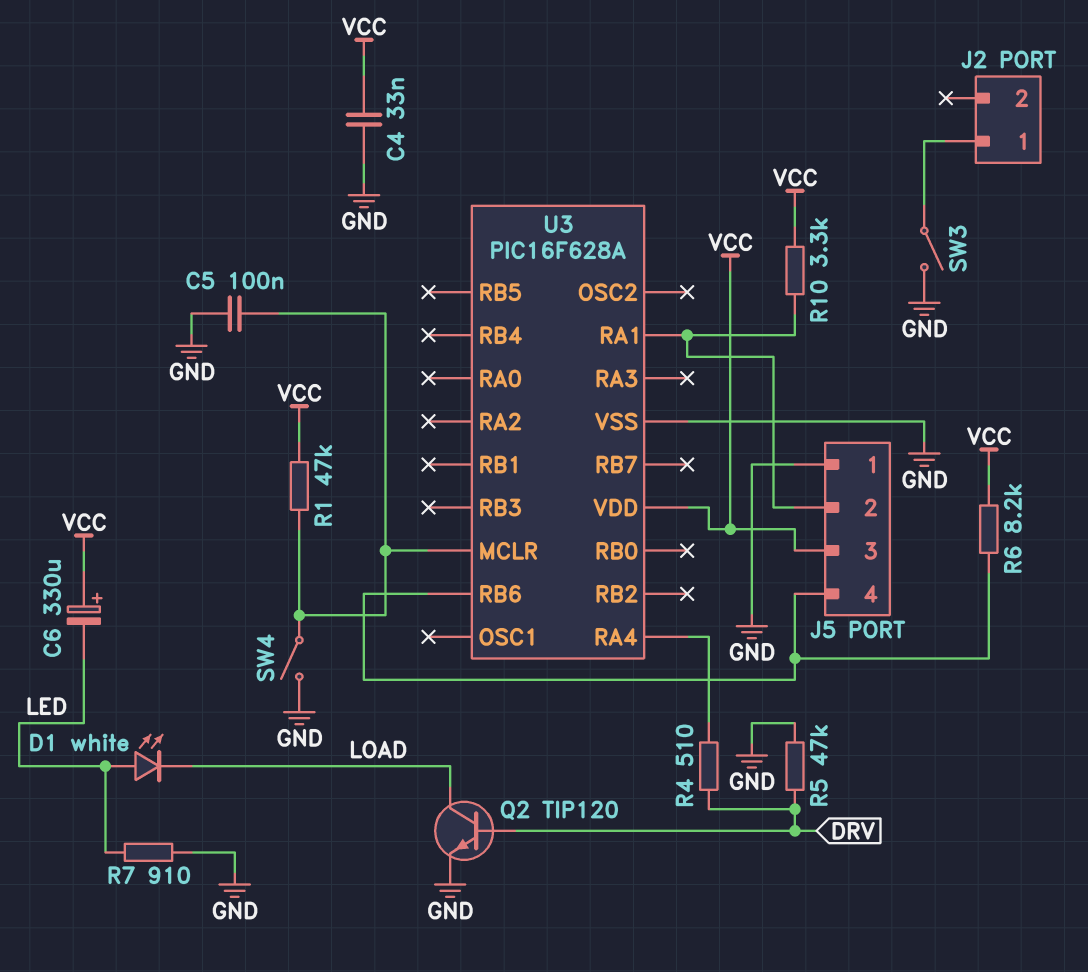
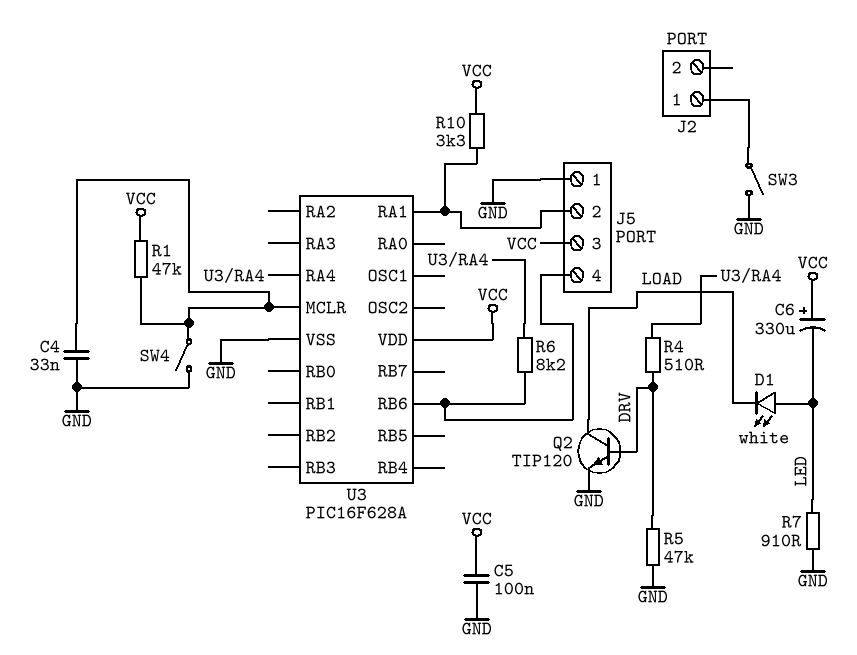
C4: 33nF (GND, VCC) -> 33nF (GND, U3/MCLR)
C5: 100nF (GND, U3/MCLR) -> 100nF (GND, VCC)
R6: 8.2k (J5/4, VCC) -> 8.2k (J5/4, U3/RA4)

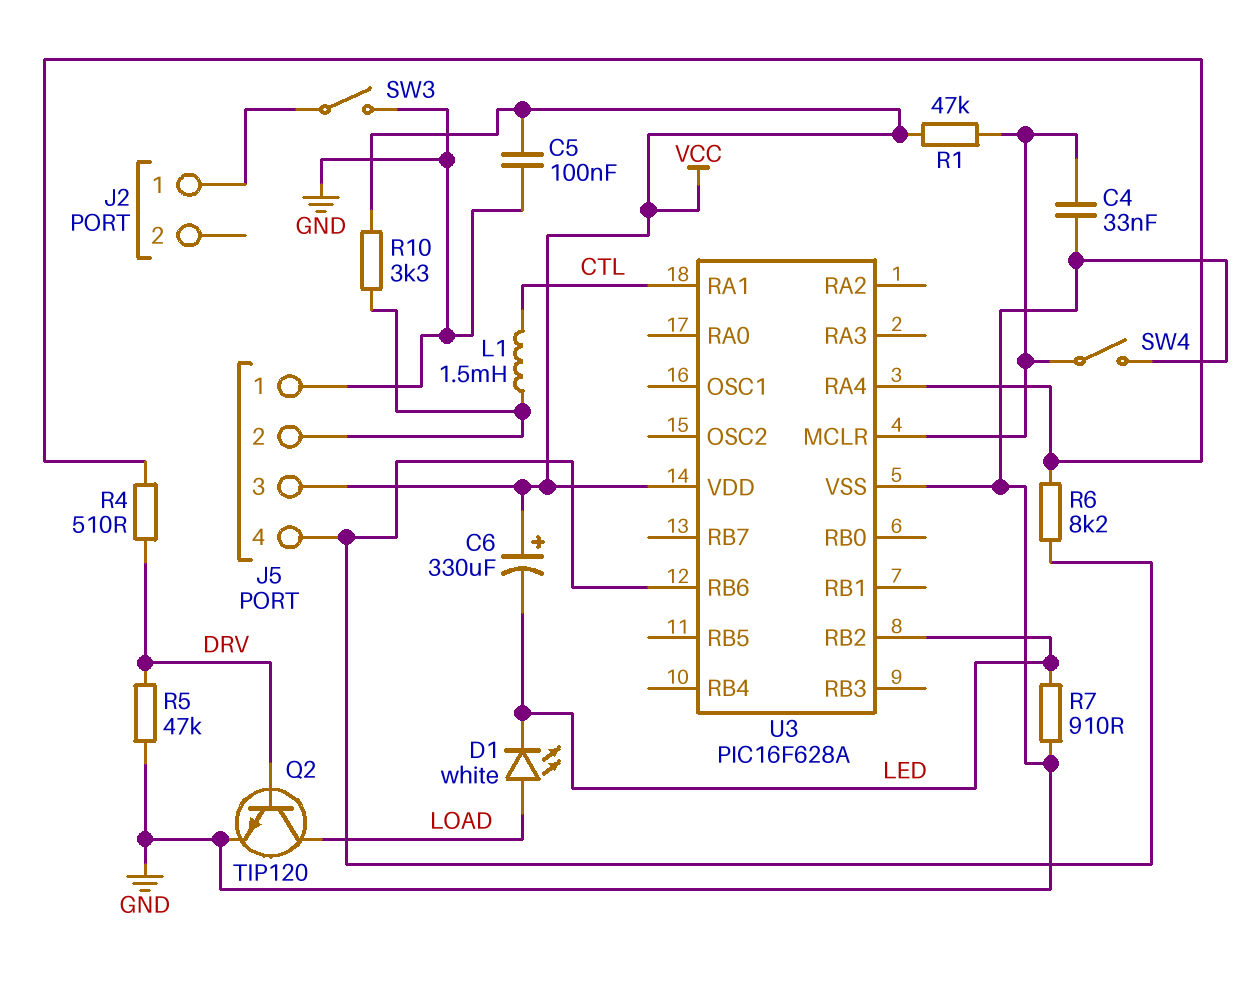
D1: LED white (A LED, K LOAD) -> LED white (A LOAD, K LED)
L1: none -> 1.5mH (CTL, J5/2)
U3 pin RA1: J5/2 -> CTL
U3 pin RB2: none -> LED

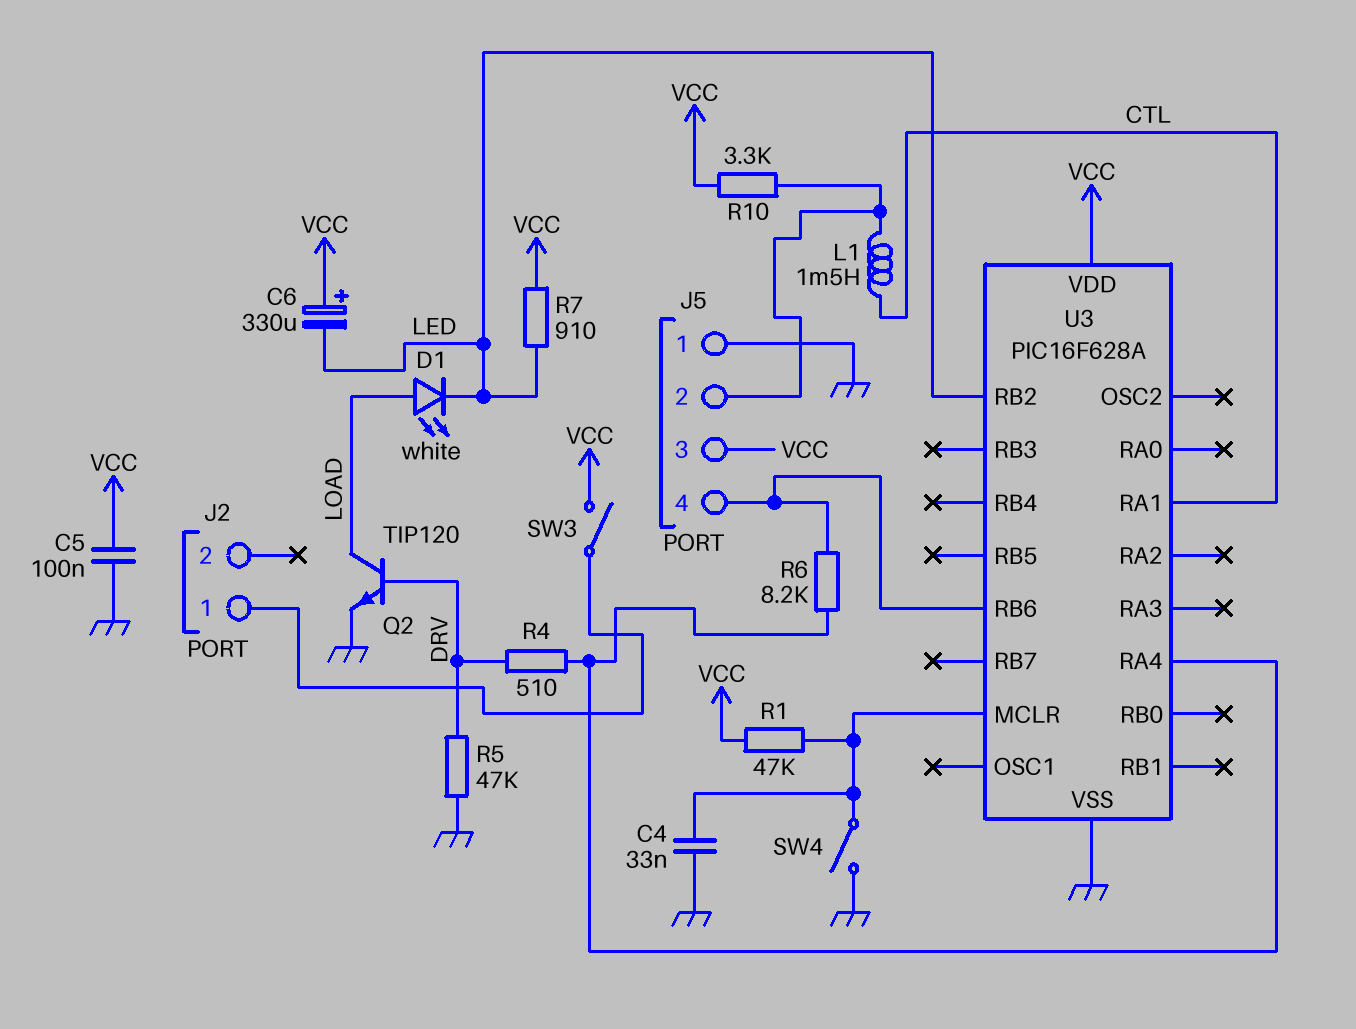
R7: 910 (GND, LED) -> 910 (LED, VCC)
SW3: switch (GND, J2/1) -> switch (J2/1, VCC)

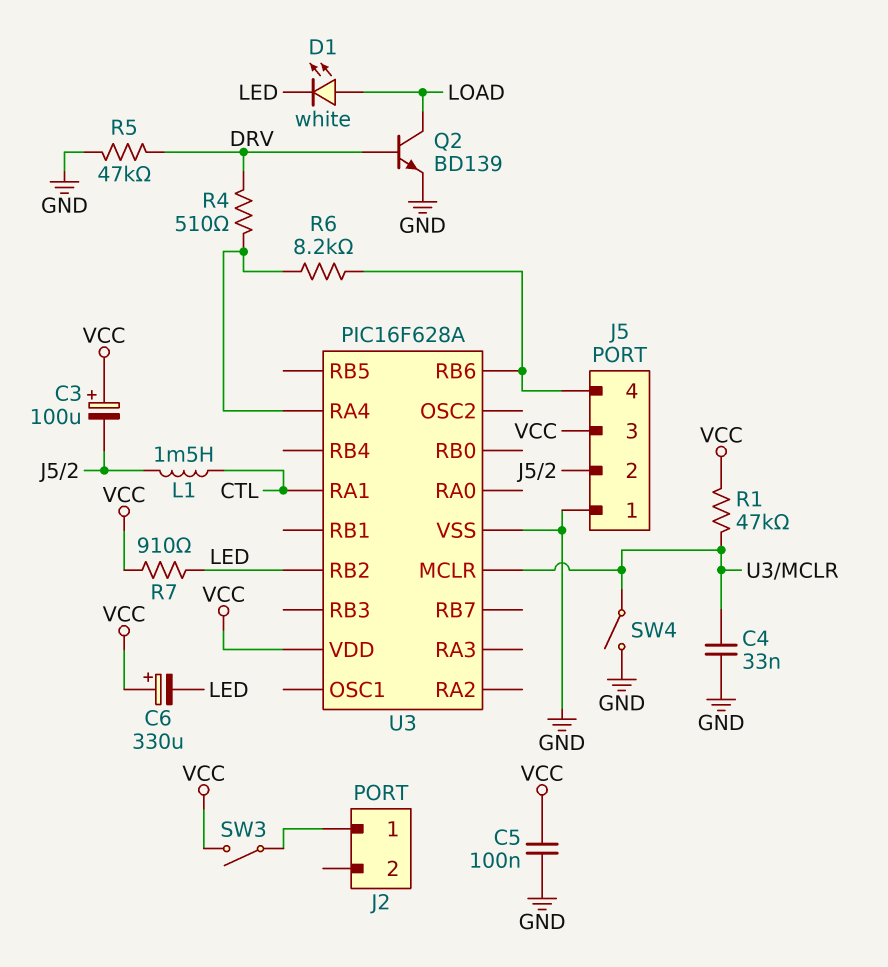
C3: none -> 100uF (plus VCC, minus J5/2)
Q2: NPN TIP120 (B DRV, C LOAD, E GND) -> NPN BD139 (B DRV, C LOAD, E GND)
R10: 3.3k (J5/2, VCC) -> none

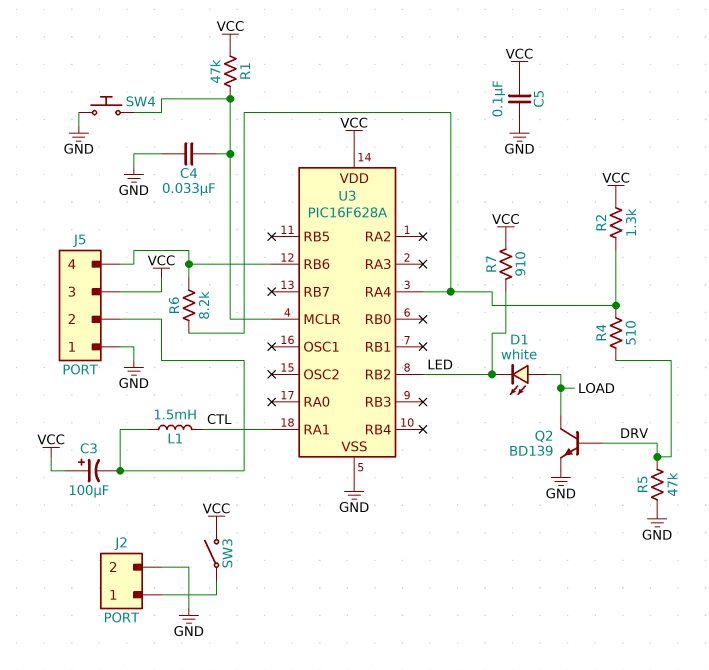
C6: 330uF (plus VCC, minus LED) -> none
J2 pin 2: none -> GND
R2: none -> 1.3k (U3/RA4, VCC)
SW4: switch (GND, U3/MCLR) -> button (GND, U3/MCLR)

